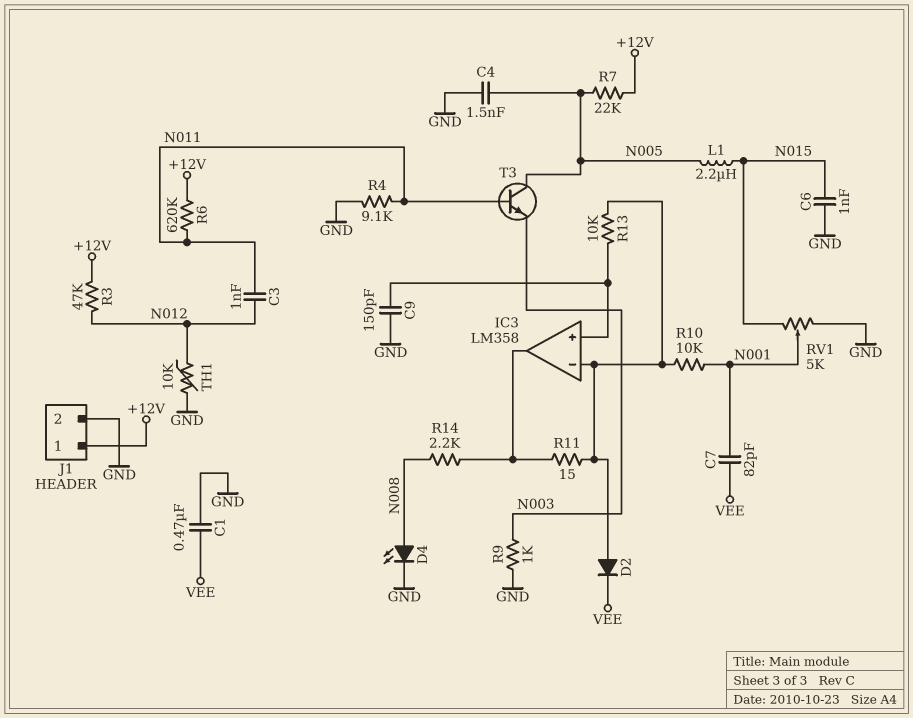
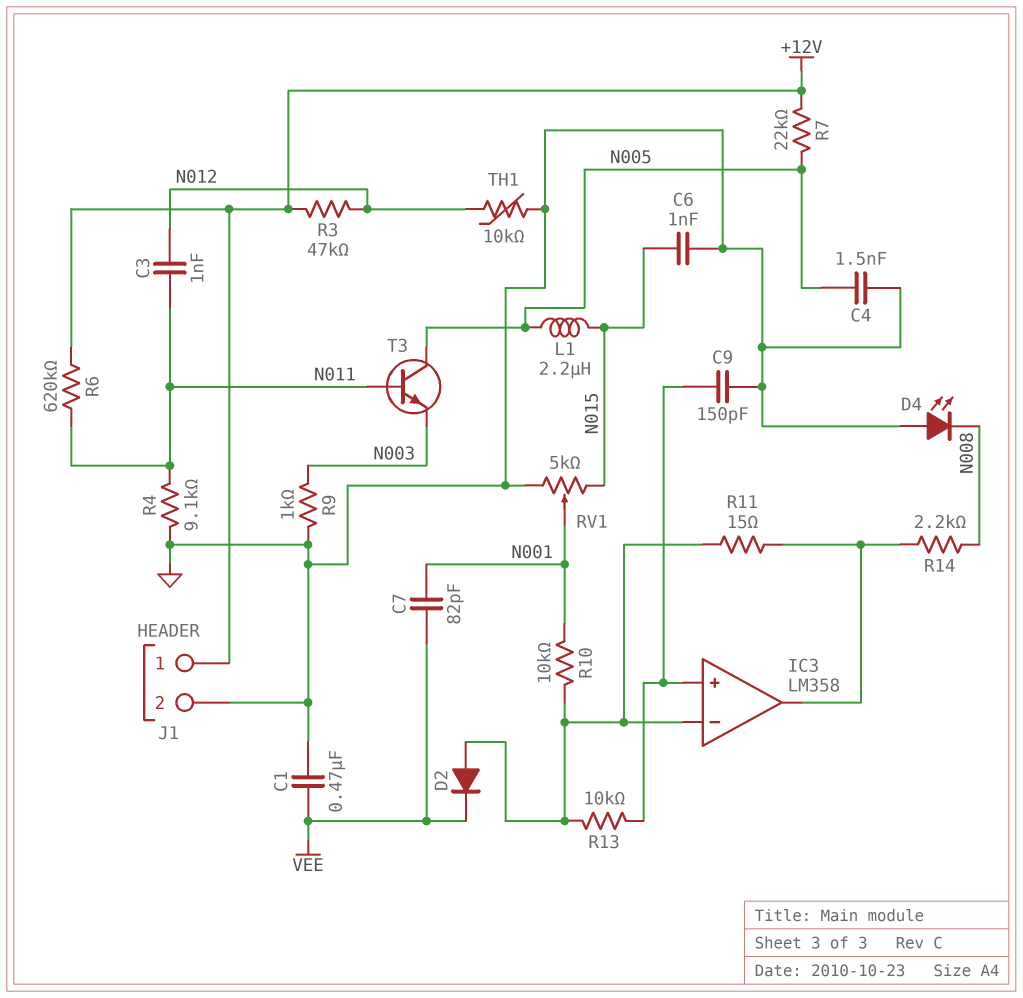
D4: LED (A N008, K GND) -> LED (A GND, K N008)

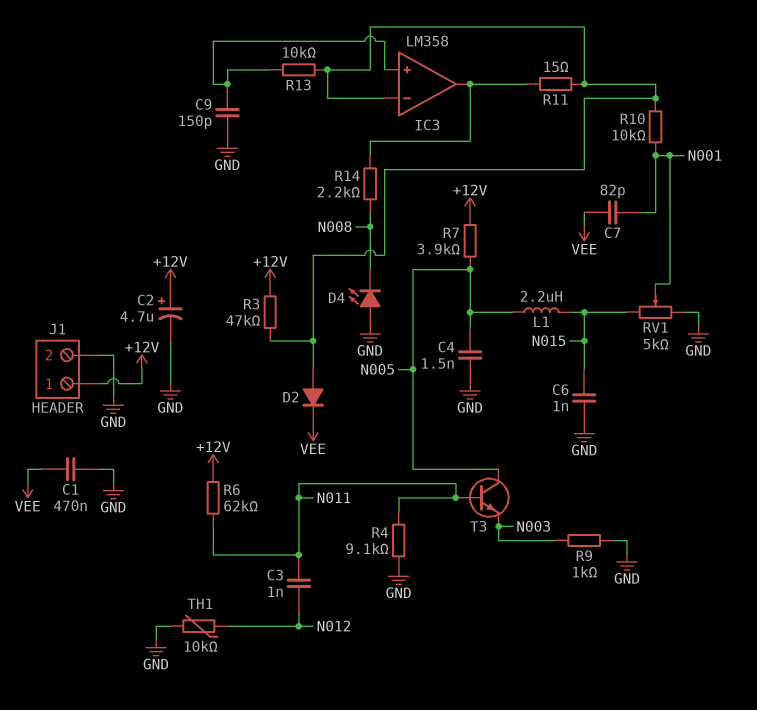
C2: none -> 4.7uF (plus +12V, minus GND)
R3: 47k (+12V, N012) -> 47k (+12V, IC3/in-)
R6: 620k (+12V, N011) -> 62k (+12V, N011)
R7: 22k (+12V, N005) -> 3.9k (+12V, N005)

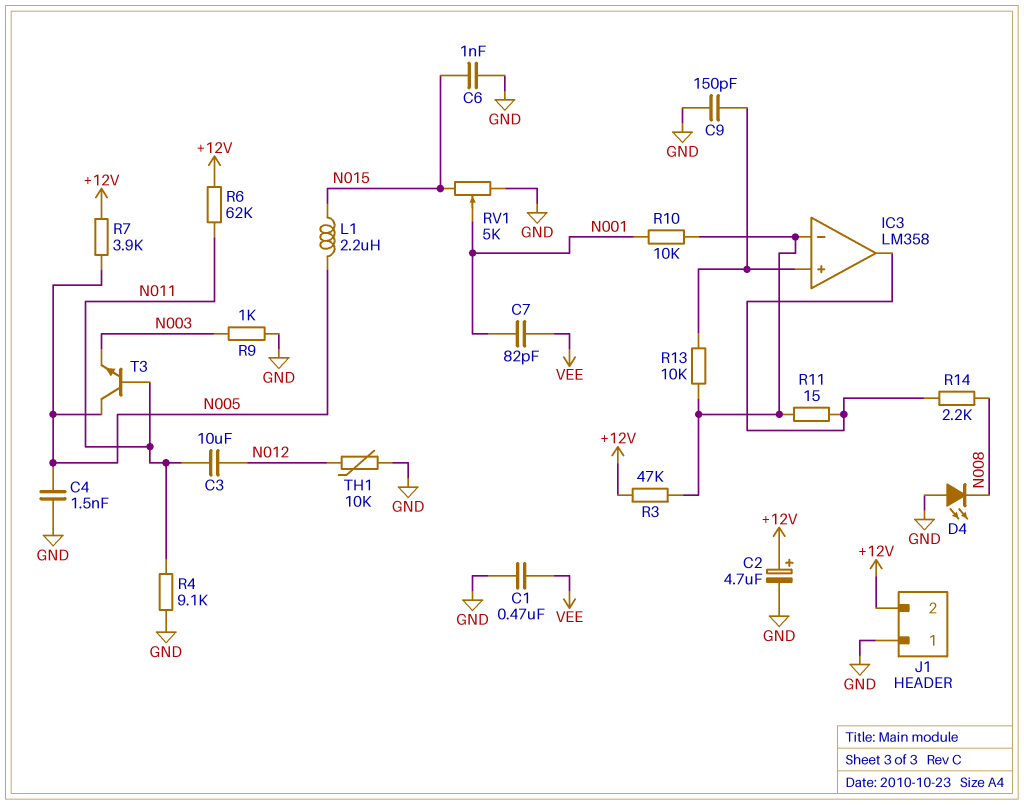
C3: 1nF (N011, N012) -> 10uF (N011, N012)
D2: diode (A IC3/in-, K VEE) -> none
J1 pin 1: +12V -> GND
J1 pin 2: GND -> +12V

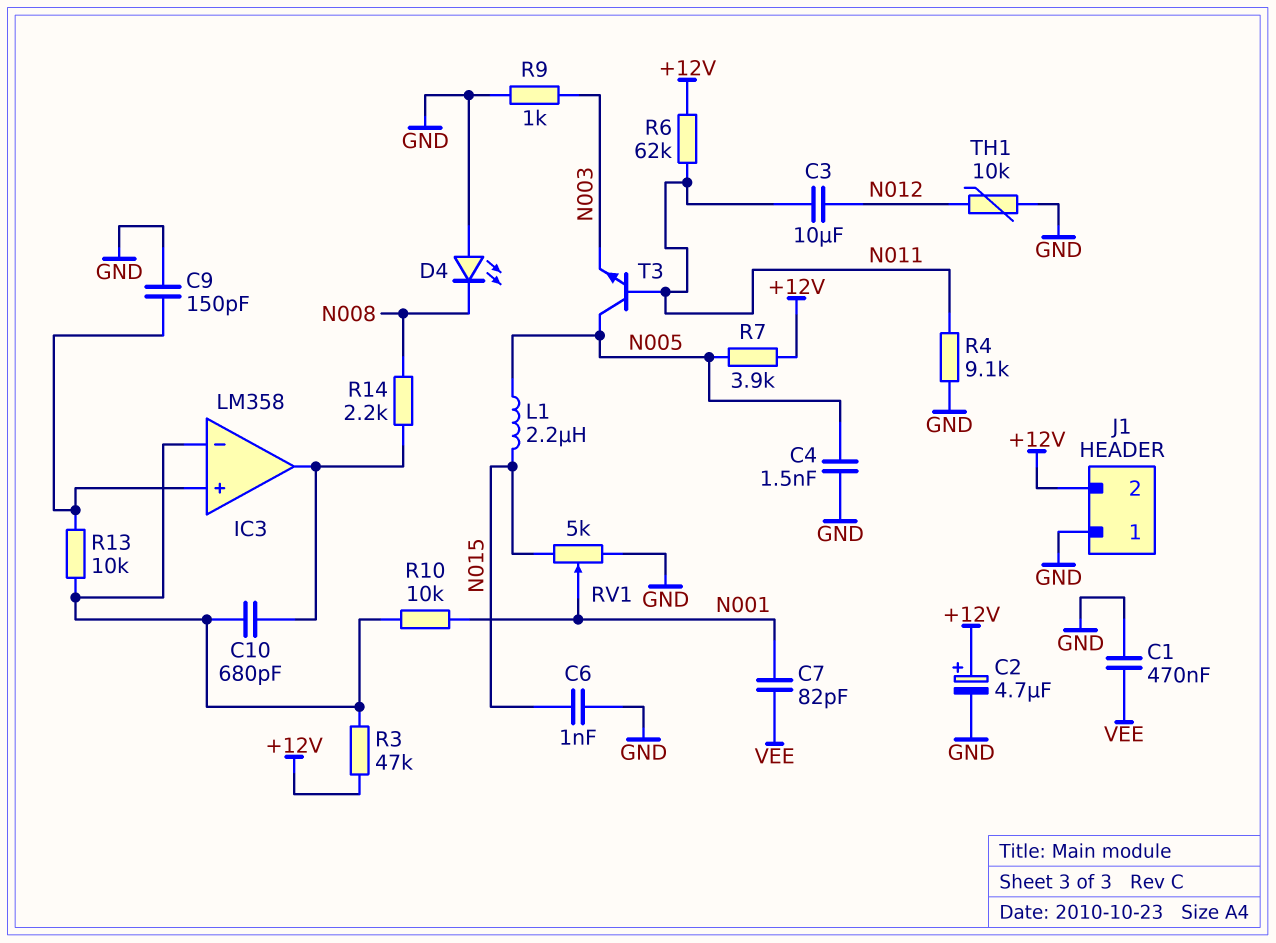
C10: none -> 680pF (IC3/in-, IC3/out)
R11: 15 (IC3/in-, IC3/out) -> none

